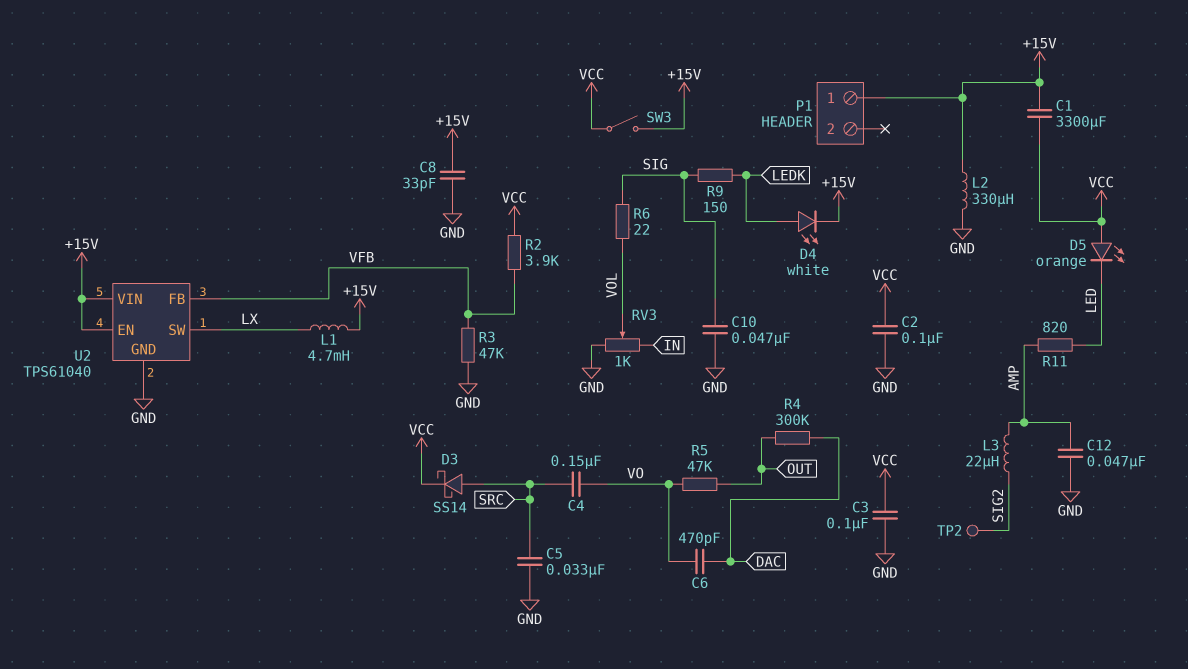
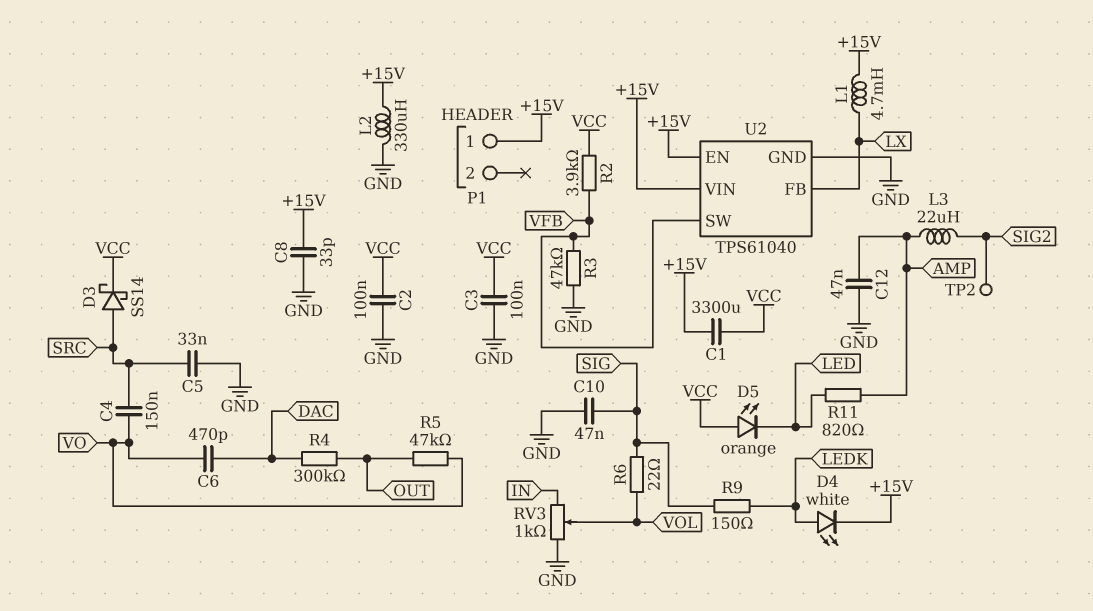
SW3: switch (+15V, VCC) -> none
U2 pin FB: VFB -> LX
U2 pin SW: LX -> VFB

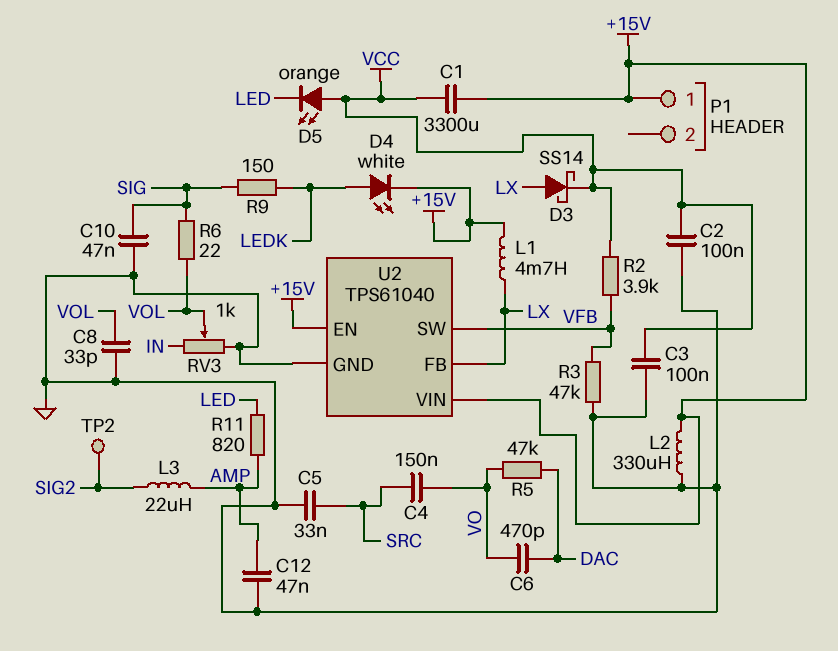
C8: 33pF (+15V, GND) -> 33pF (GND, VOL)
D3: schottky SS14 (A SRC, K VCC) -> schottky SS14 (A LX, K VCC)
R4: 300k (DAC, OUT) -> none
R5: 47k (OUT, VO) -> 47k (DAC, VO)

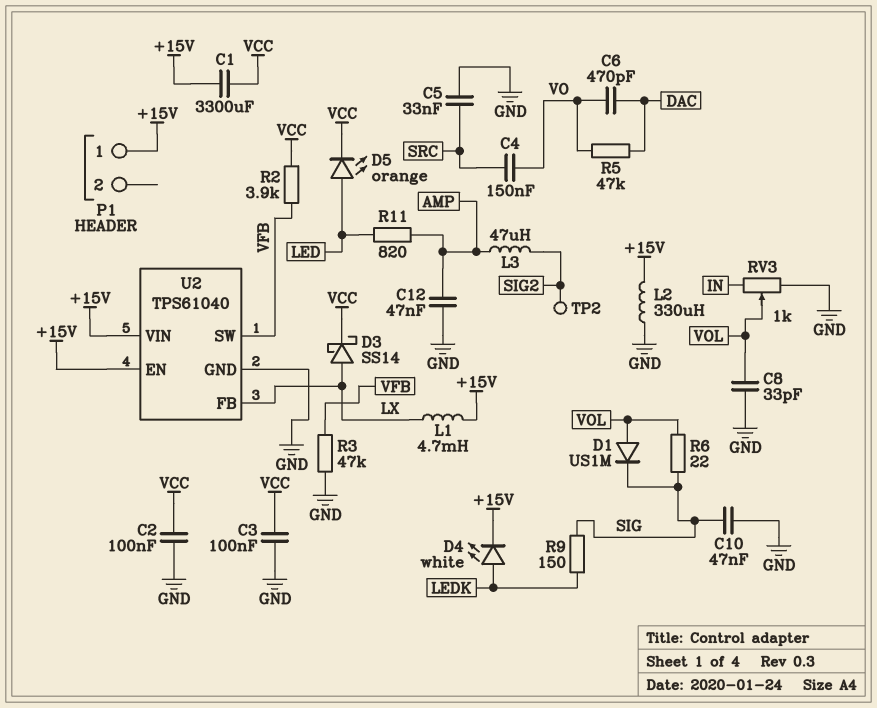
D1: none -> diode US1M (A VOL, K SIG)
D5: LED orange (A VCC, K LED) -> LED orange (A LED, K VCC)
L3: 22uH (AMP, SIG2) -> 47uH (AMP, SIG2)

